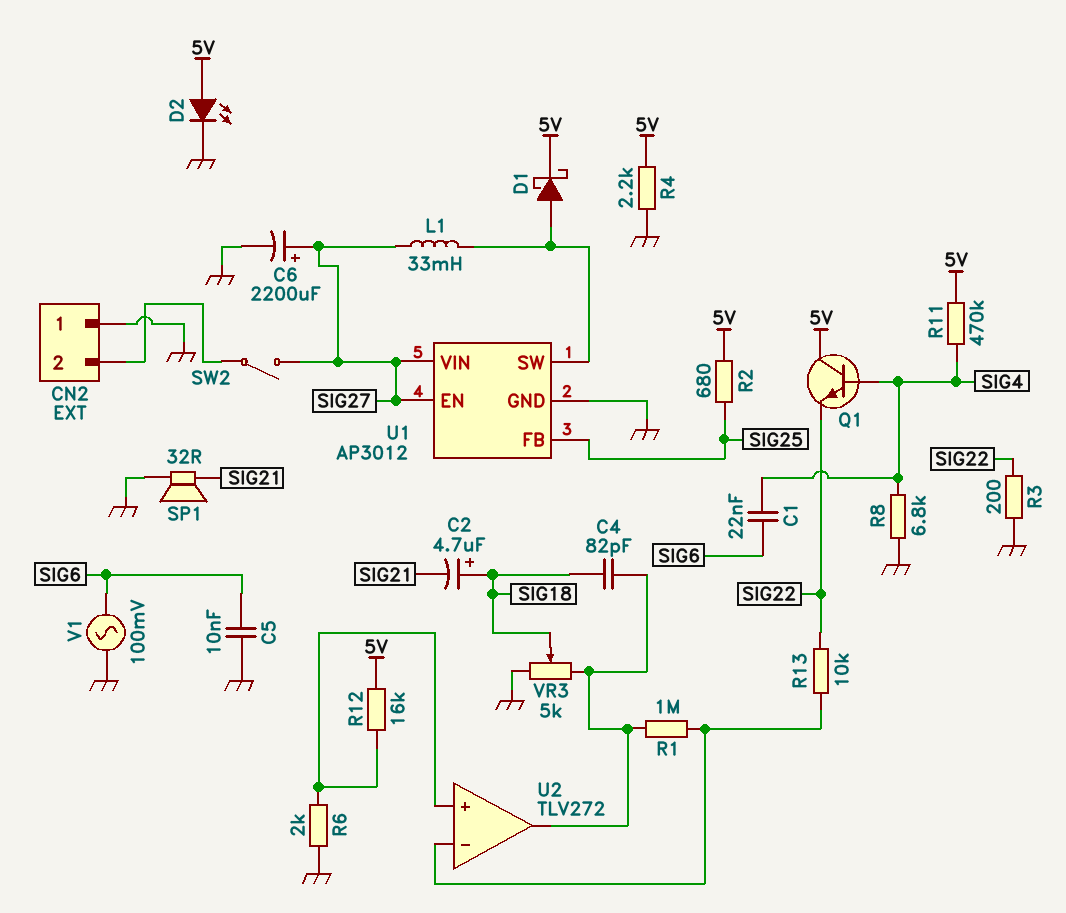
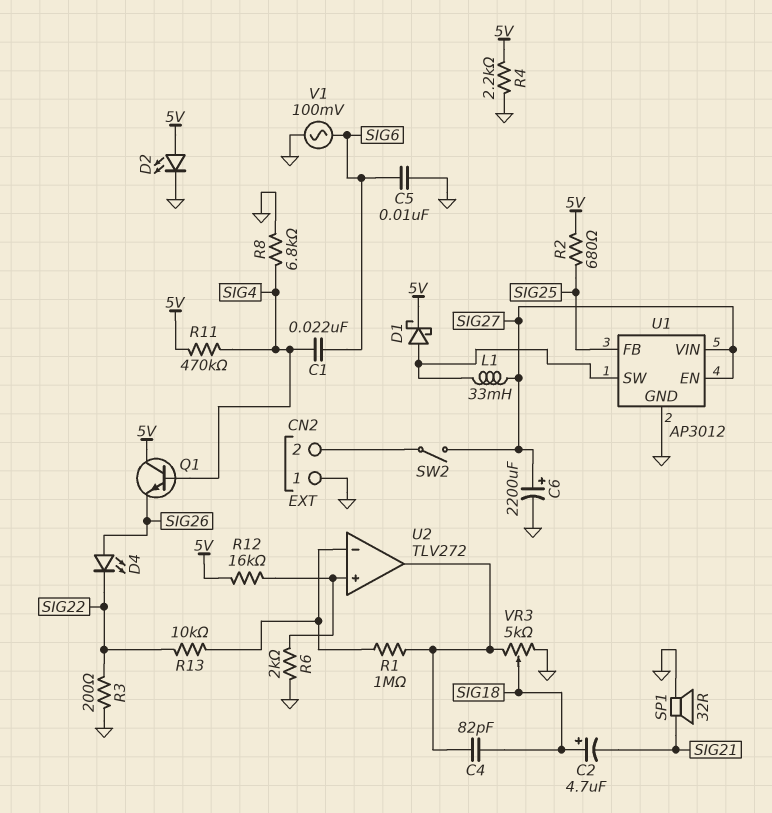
D4: none -> LED (A SIG26, K SIG22)
Q1: NPN (B SIG4, C 5V, E SIG22) -> NPN (B SIG4, C 5V, E SIG26)

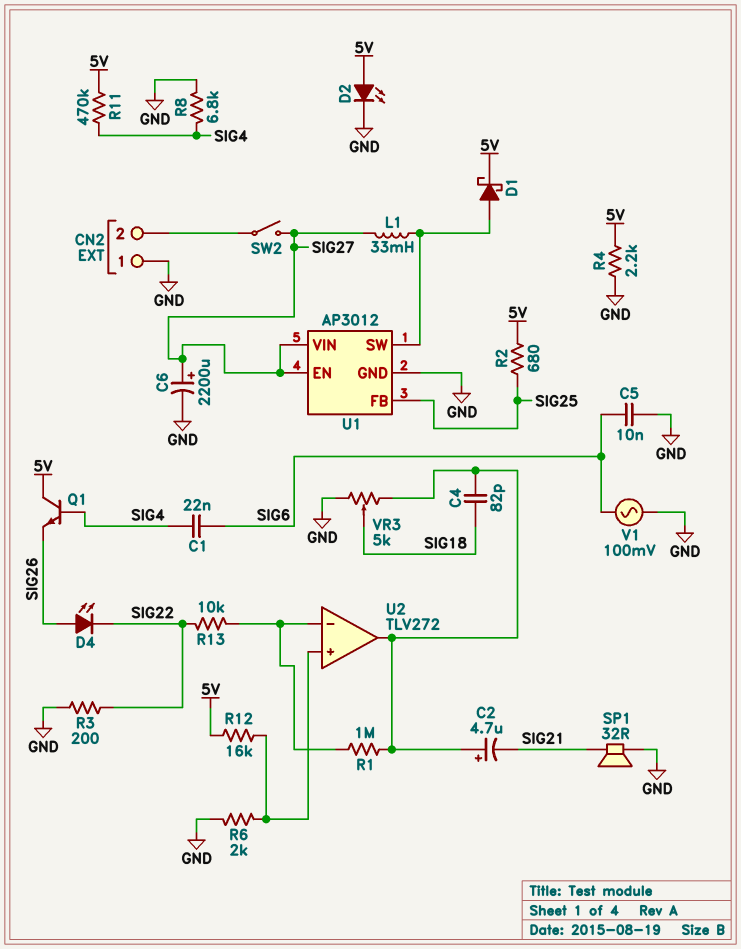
C2: 4.7uF (plus SIG18, minus SIG21) -> 4.7uF (plus U2/out, minus SIG21)

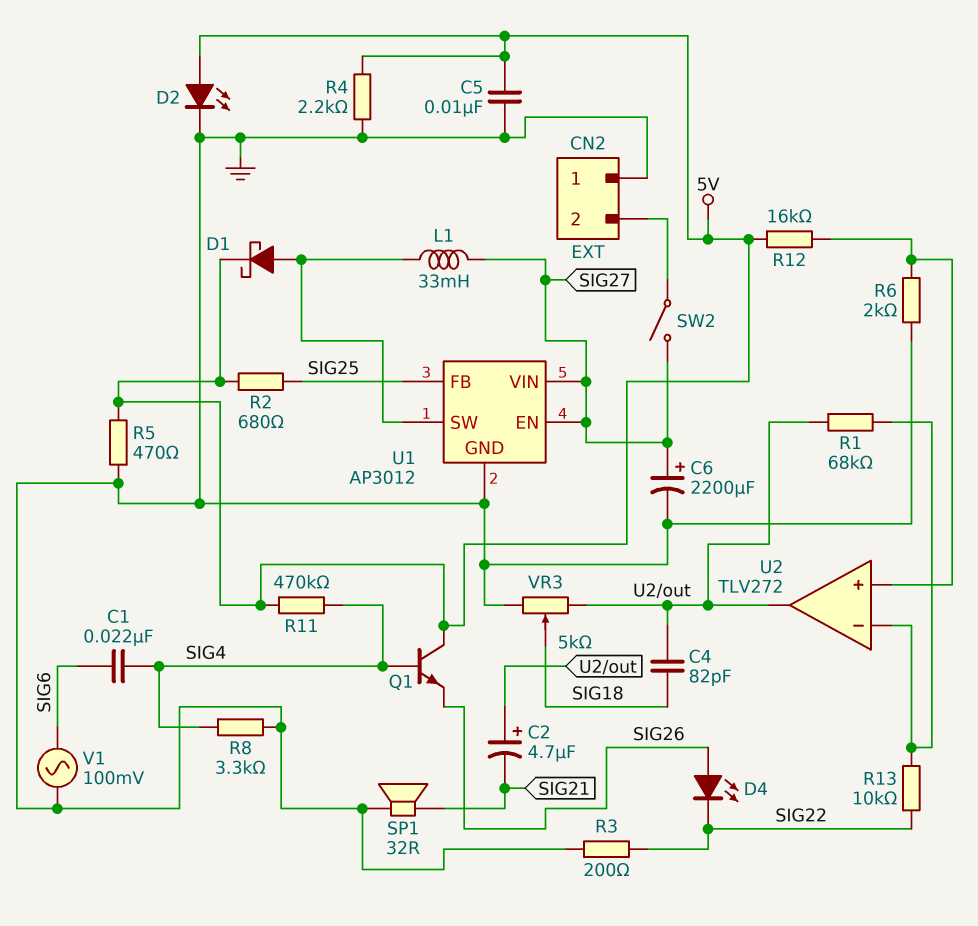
C5: 10nF (GND, SIG6) -> 10nF (5V, GND)
R1: 1M (U2/in-, U2/out) -> 68k (U2/in-, U2/out)
R5: none -> 470 (5V, GND)
R8: 6.8k (GND, SIG4) -> 3.3k (GND, SIG4)

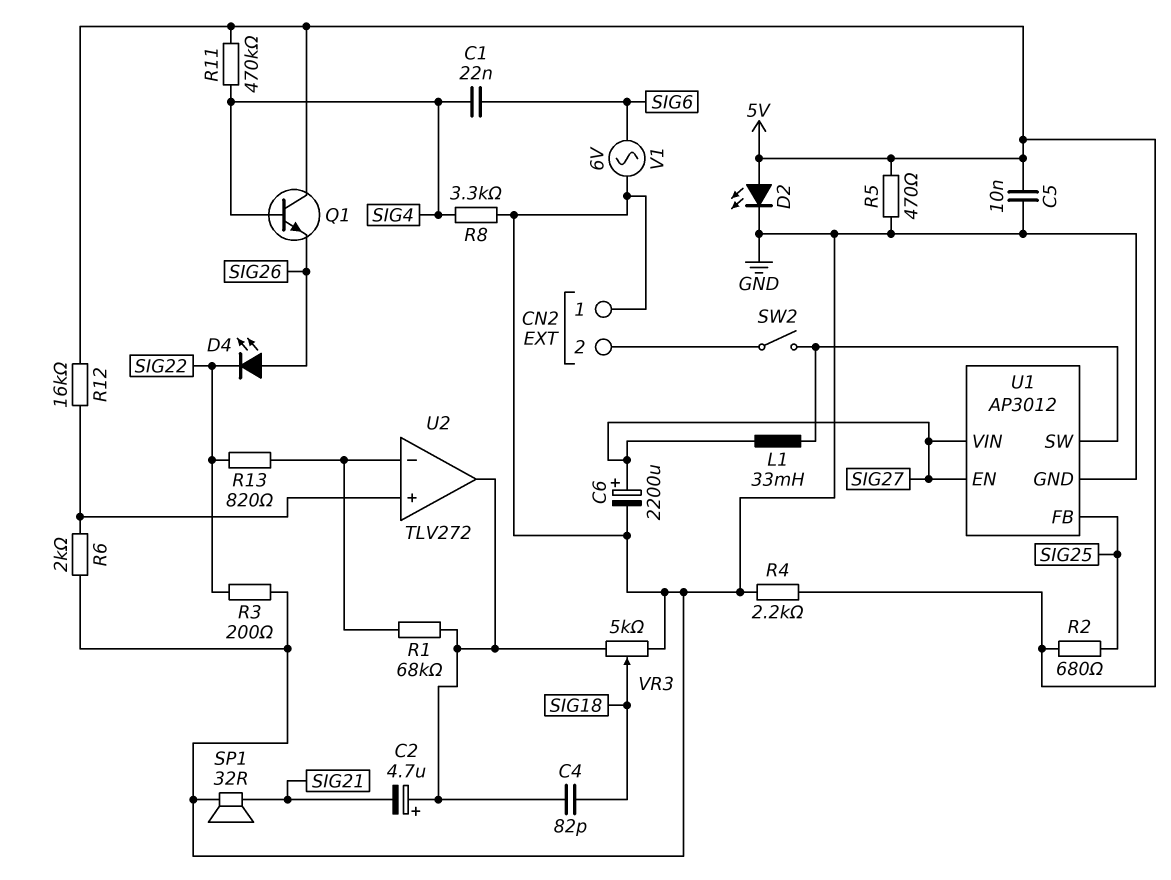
D1: schottky (A U1/SW, K 5V) -> none
R13: 10k (SIG22, U2/in-) -> 820 (SIG22, U2/in-)
SW2: switch (CN2/2, SIG27) -> switch (CN2/2, U1/SW)
V1: AC 100mV (GND, SIG6) -> AC 6V (GND, SIG6)

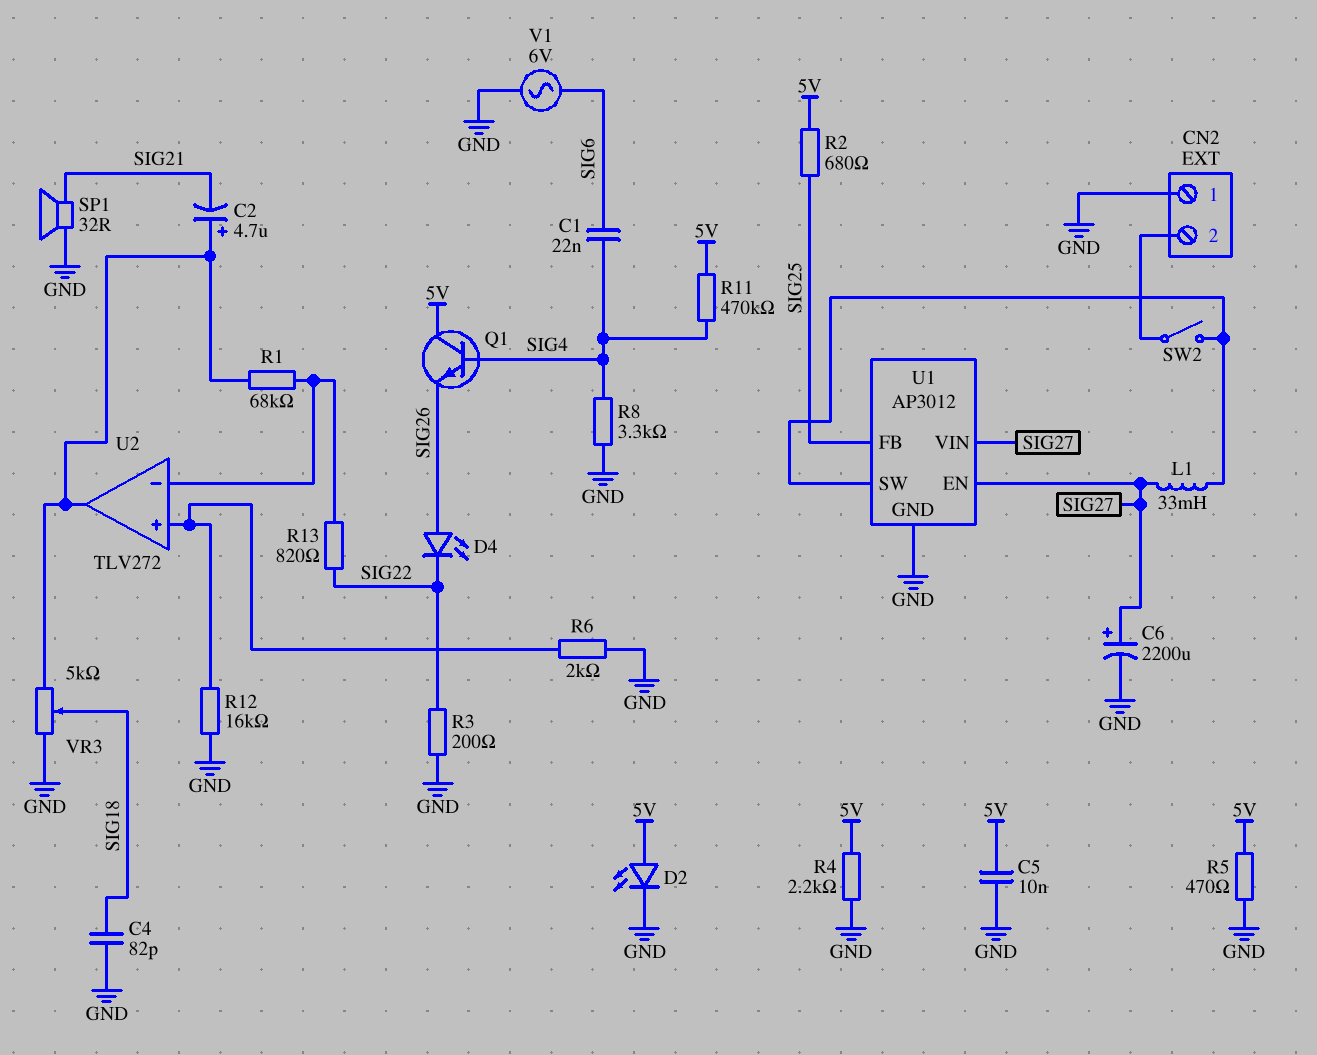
C4: 82pF (SIG18, U2/out) -> 82pF (GND, SIG18)
R12: 16k (5V, U2/in+) -> 16k (GND, U2/in+)

